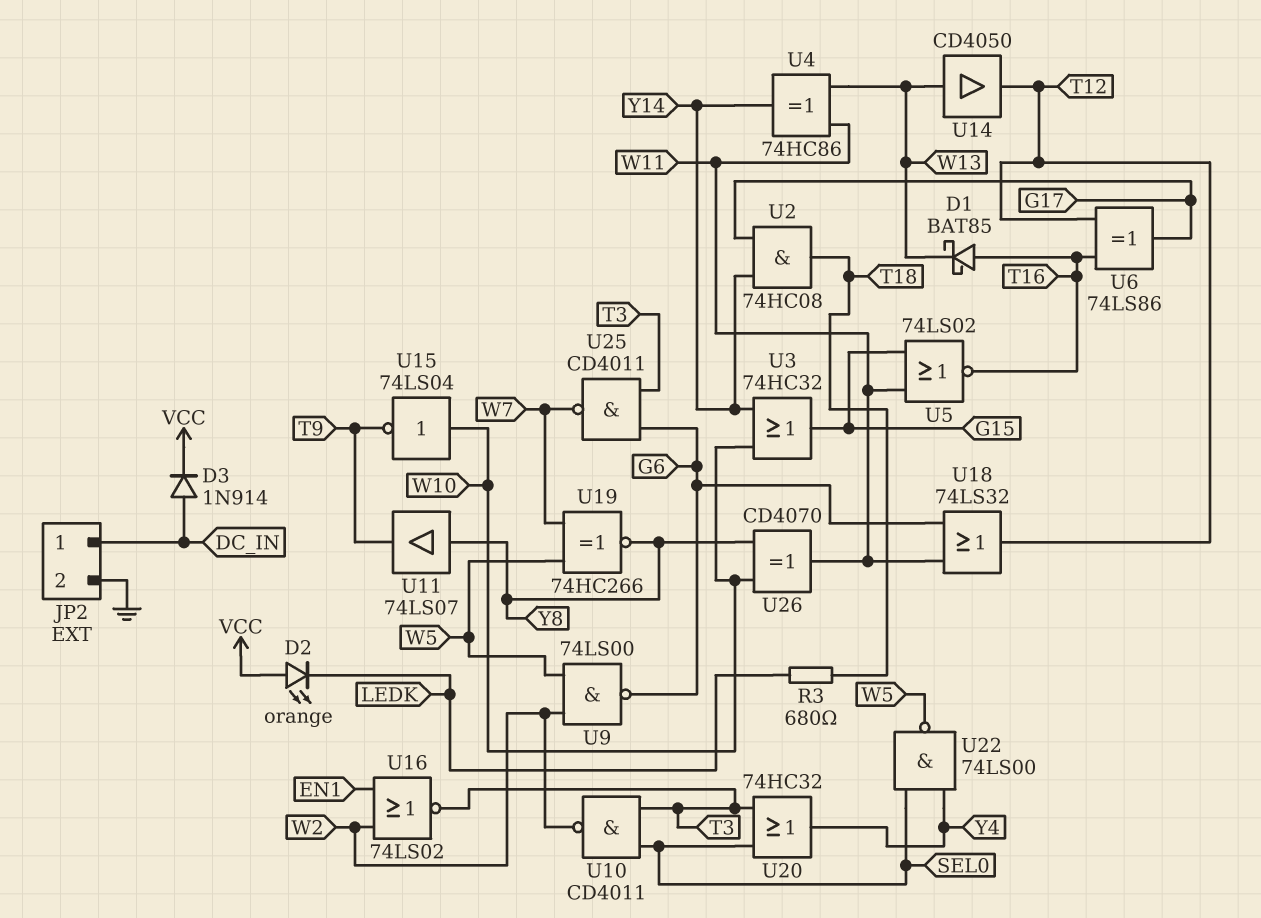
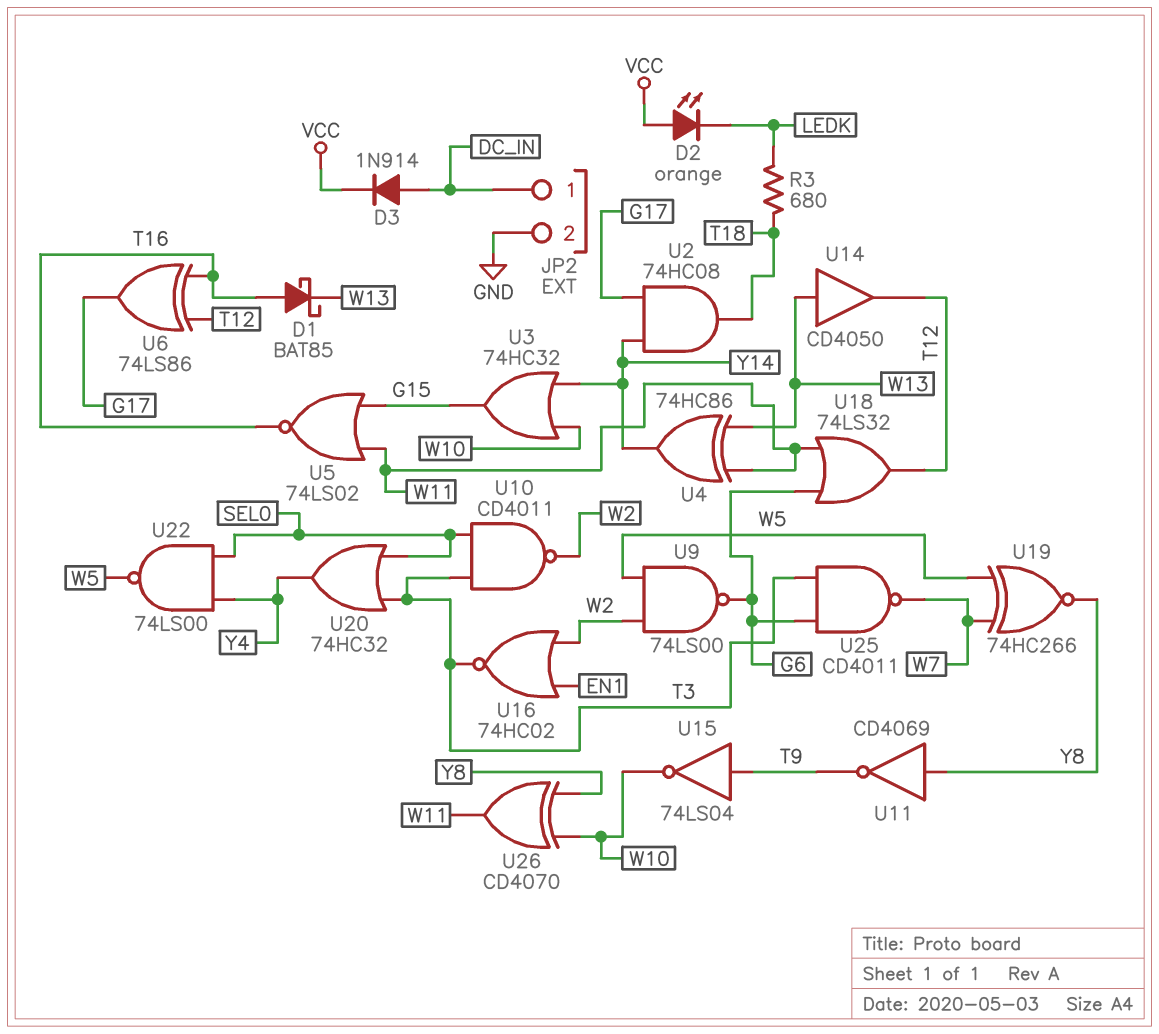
U11: buffer 74LS07 (in Y8, out T9) -> NOT CD4069 (in Y8, out T9)
U15: NOT 74LS04 (in W10, out T9) -> NOT 74LS04 (in T9, out W10)
U16: NOR 74LS02 (in EN1, in W2, out T3) -> NOR 74HC02 (in EN1, in W2, out T3)

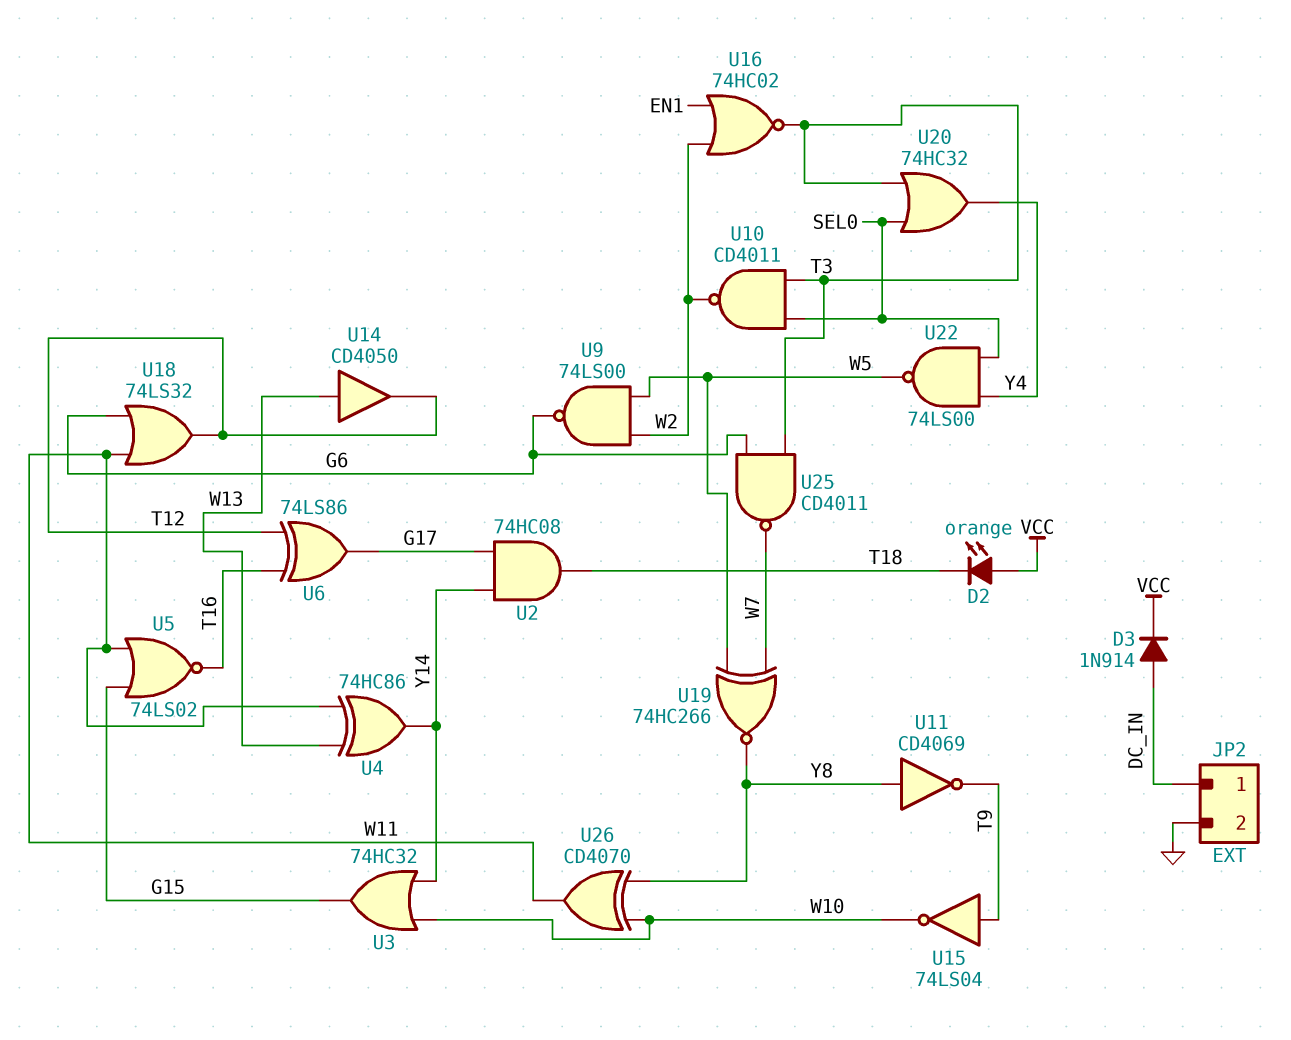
D1: schottky BAT85 (A T16, K W13) -> none
D2: LED orange (A VCC, K LEDK) -> LED orange (A VCC, K T18)
R3: 680 (LEDK, T18) -> none

